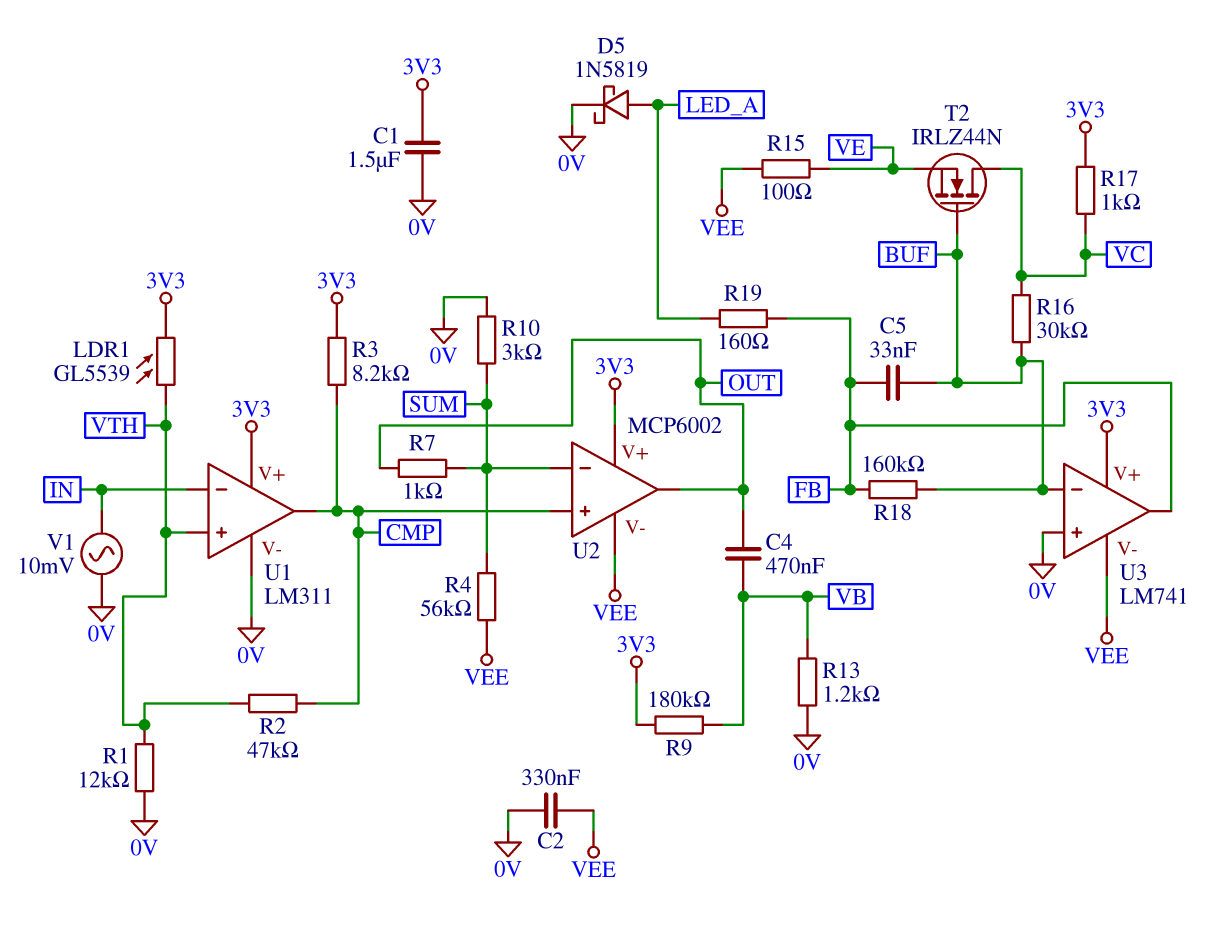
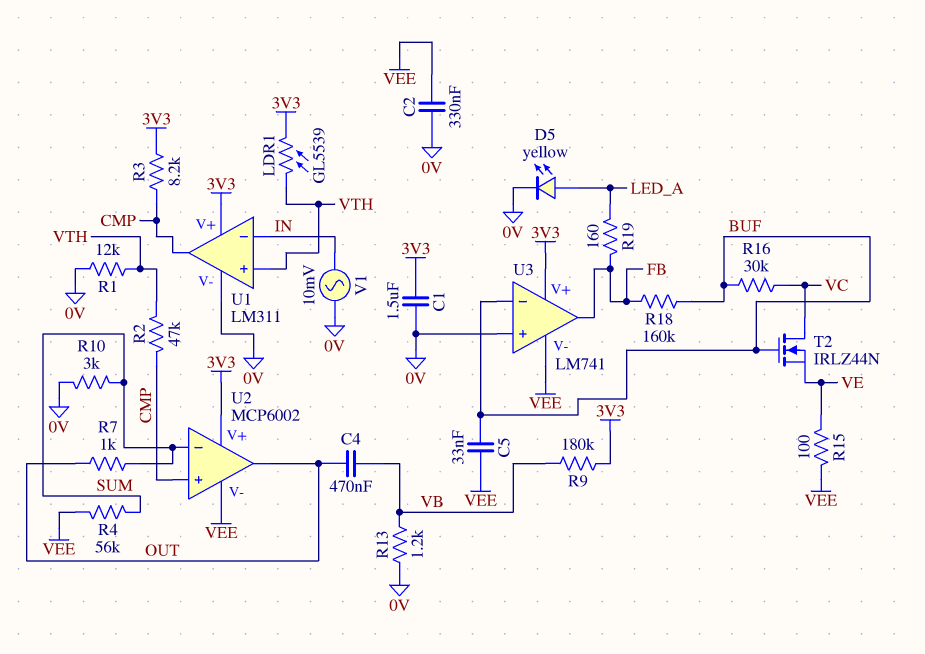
C5: 33nF (BUF, FB) -> 33nF (BUF, VEE)
D5: schottky 1N5819 (A LED_A, K 0V) -> LED yellow (A LED_A, K 0V)
R17: 1k (3V3, VC) -> none

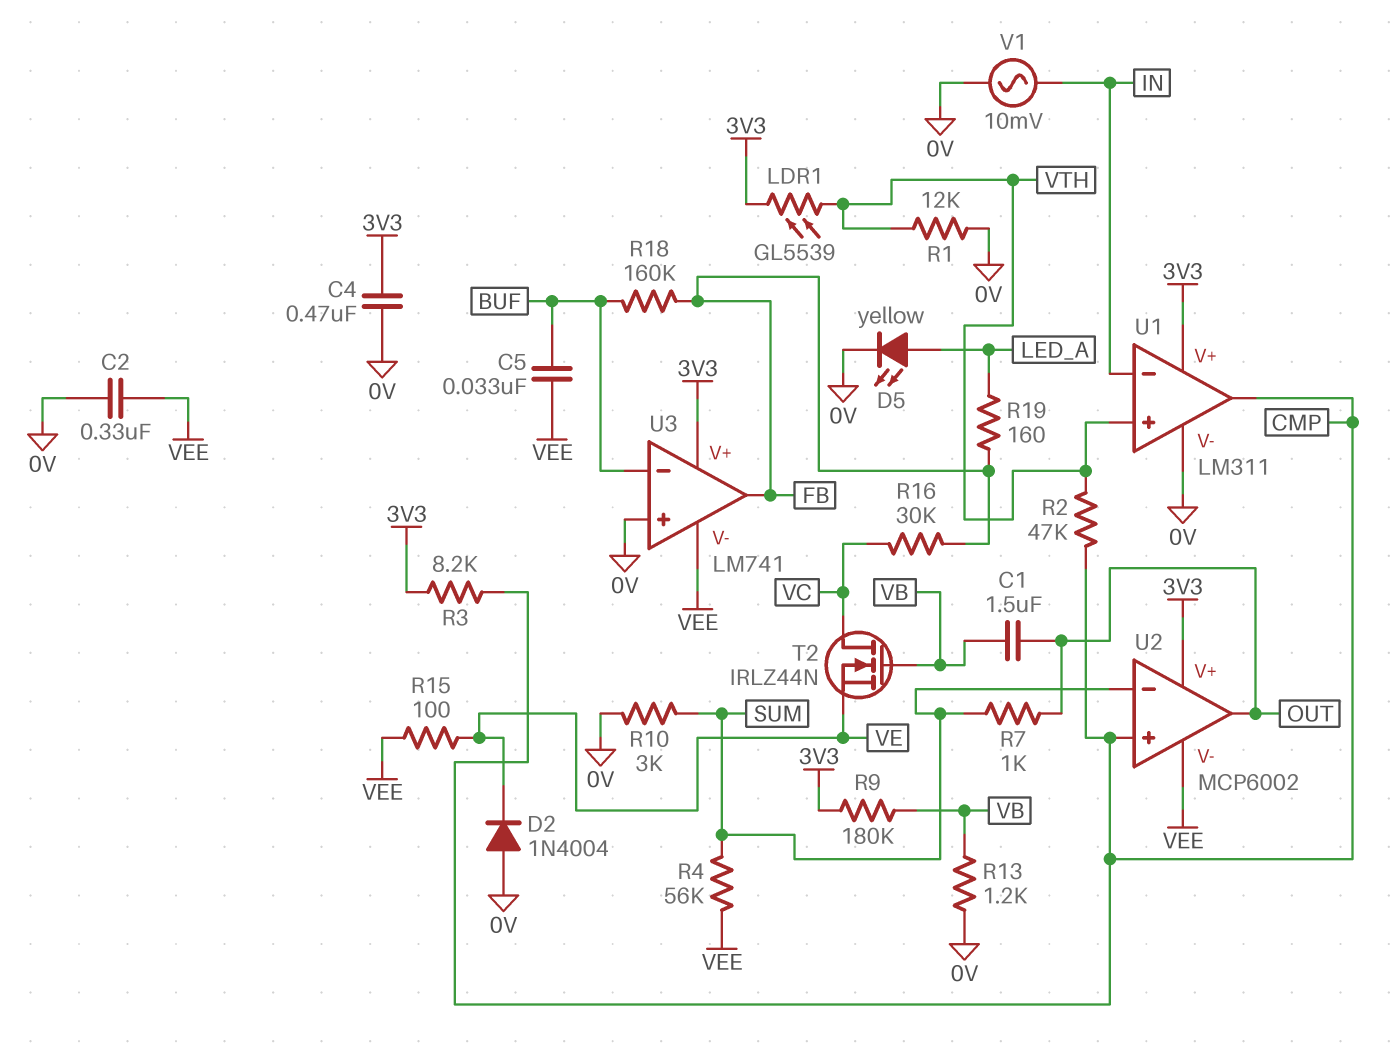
C1: 1.5uF (0V, 3V3) -> 1.5uF (OUT, VB)
C4: 470nF (OUT, VB) -> 470nF (0V, 3V3)
D2: none -> diode 1N4004 (A 0V, K VE)
R16: 30k (BUF, VC) -> 30k (FB, VC)
T2: NMOS IRLZ44N (G BUF, D VC, S VE) -> NMOS IRLZ44N (G VB, D VC, S VE)

